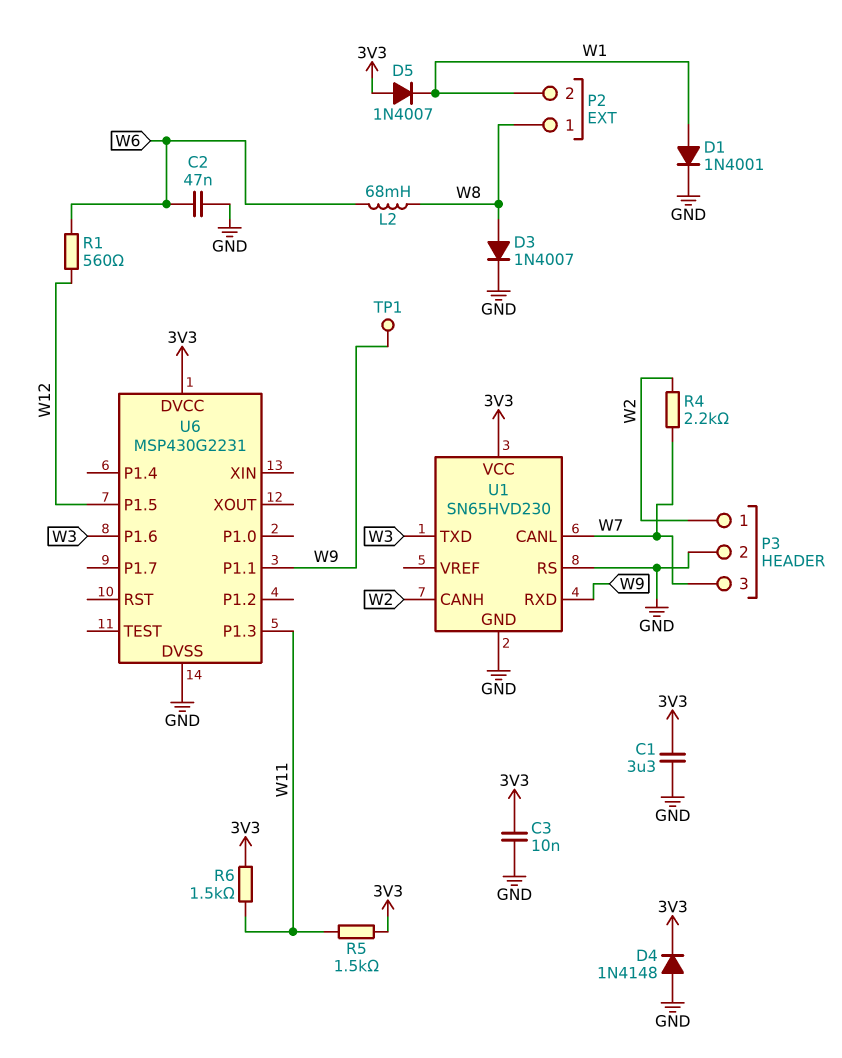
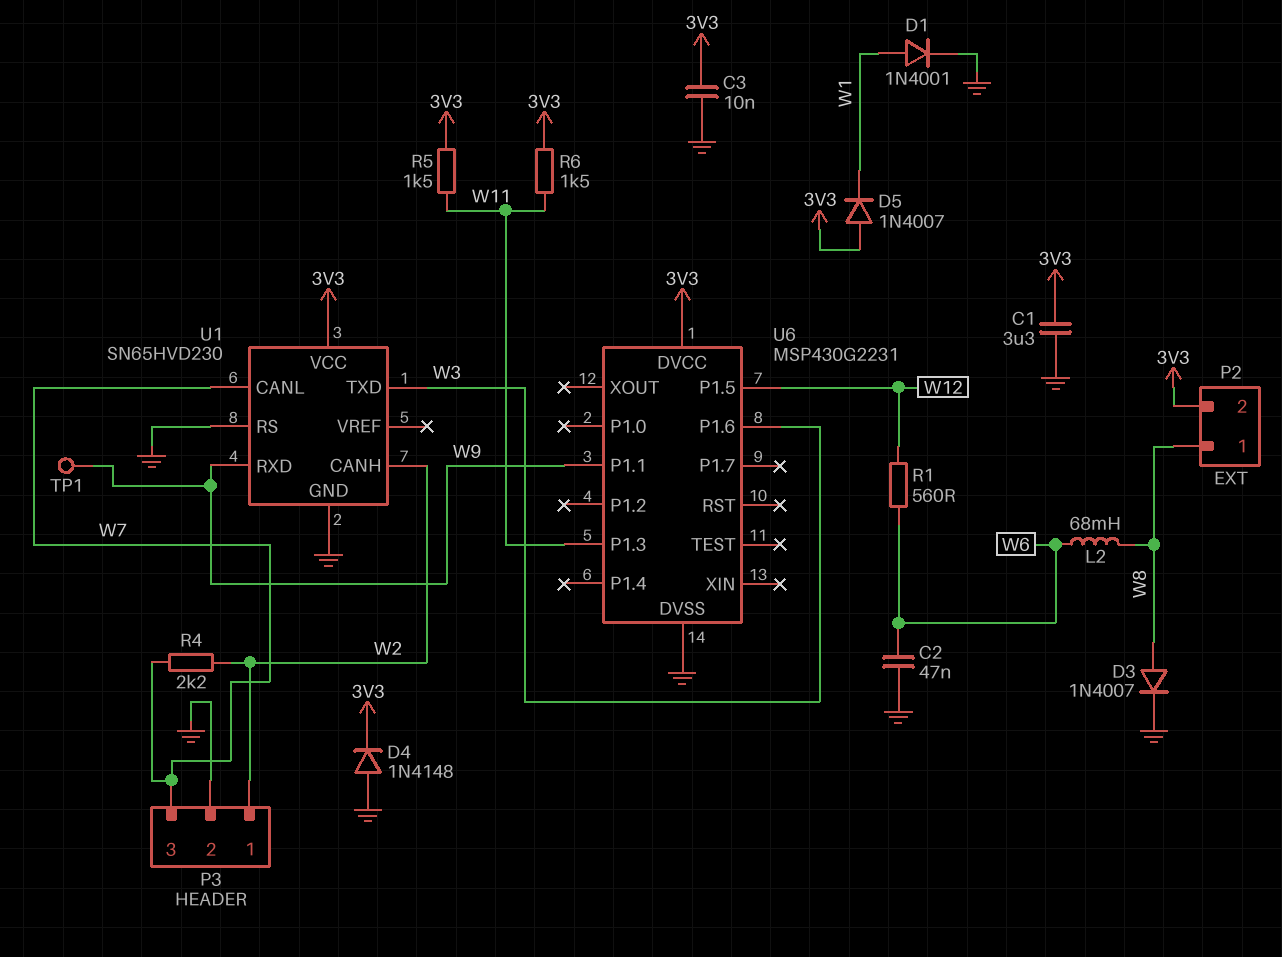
P2 pin 2: W1 -> 3V3

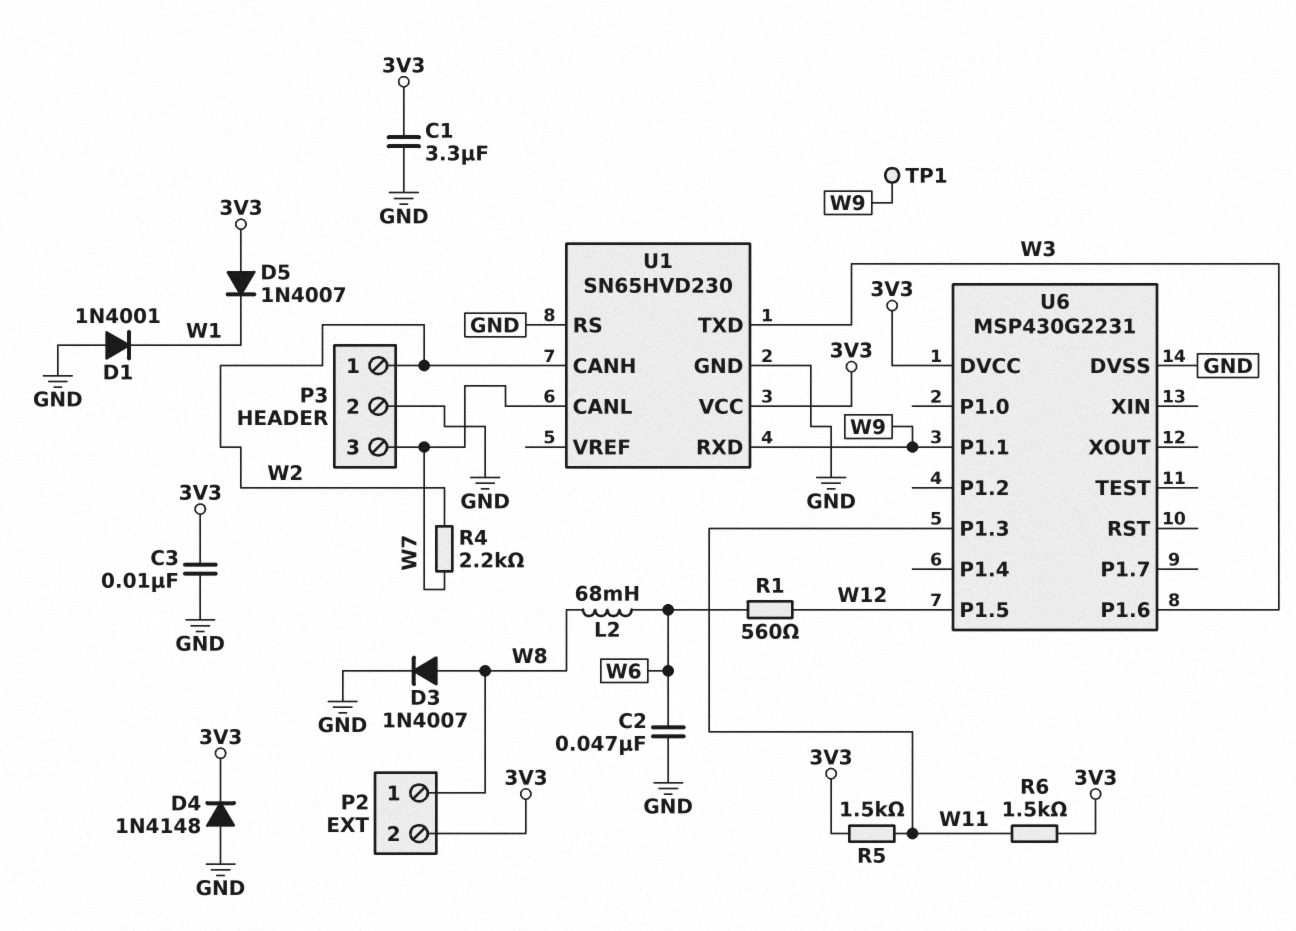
D1: diode 1N4001 (A W1, K GND) -> diode 1N4001 (A GND, K W1)

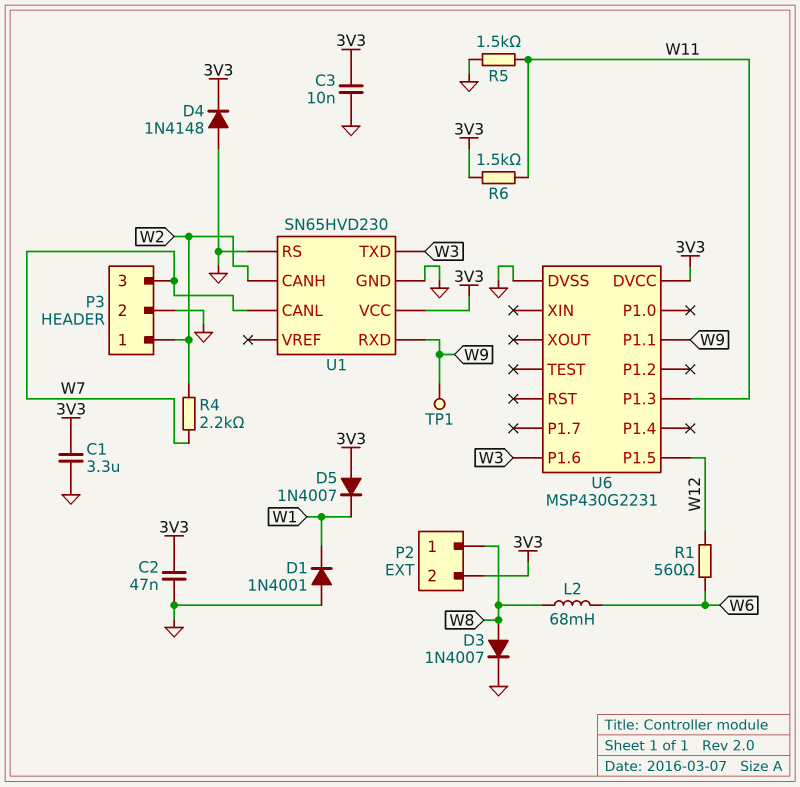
C2: 47nF (GND, W6) -> 47nF (3V3, GND)
R5: 1.5k (3V3, W11) -> 1.5k (GND, W11)

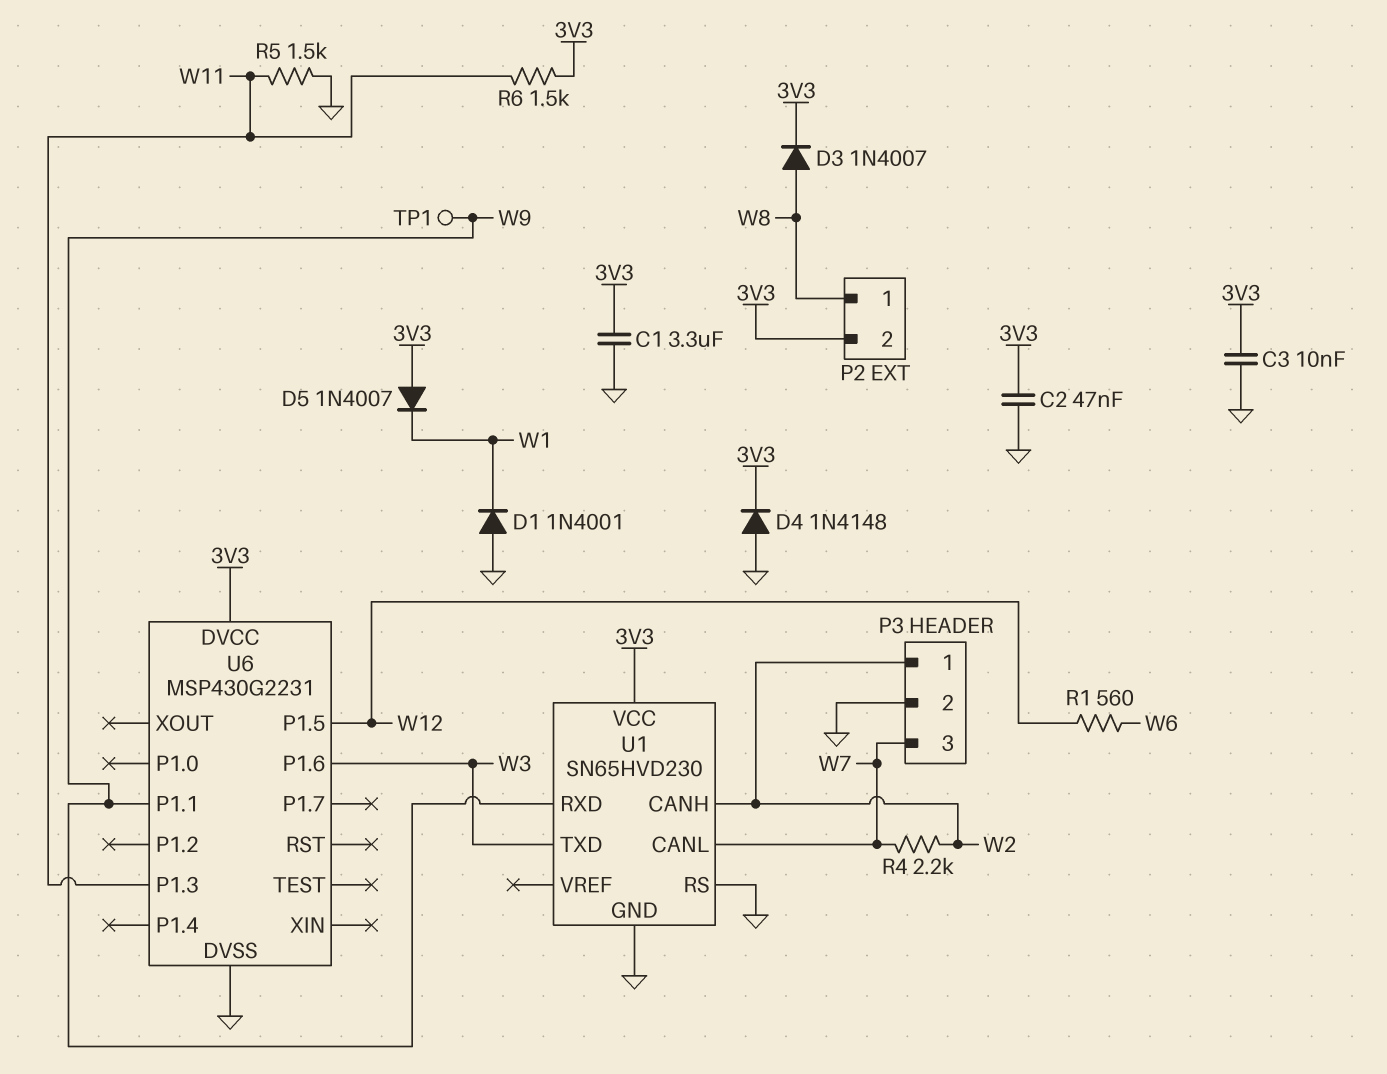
D3: diode 1N4007 (A W8, K GND) -> diode 1N4007 (A W8, K 3V3)
L2: 68mH (W6, W8) -> none

